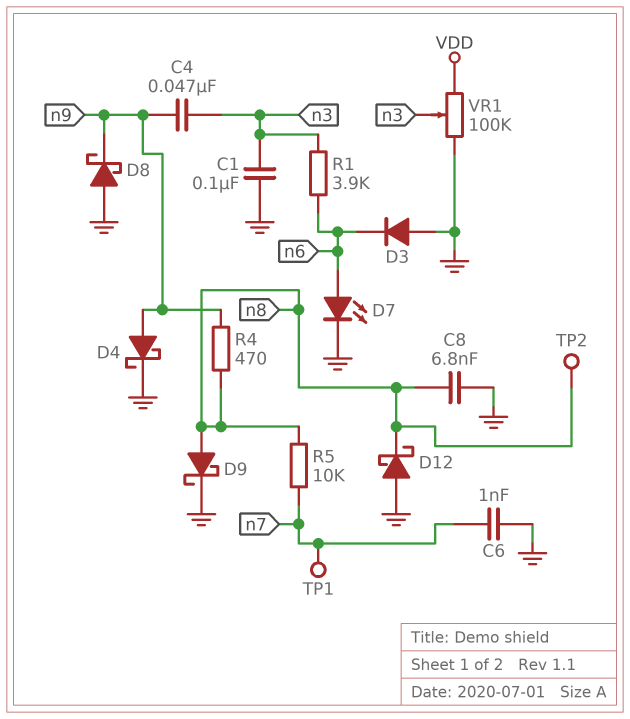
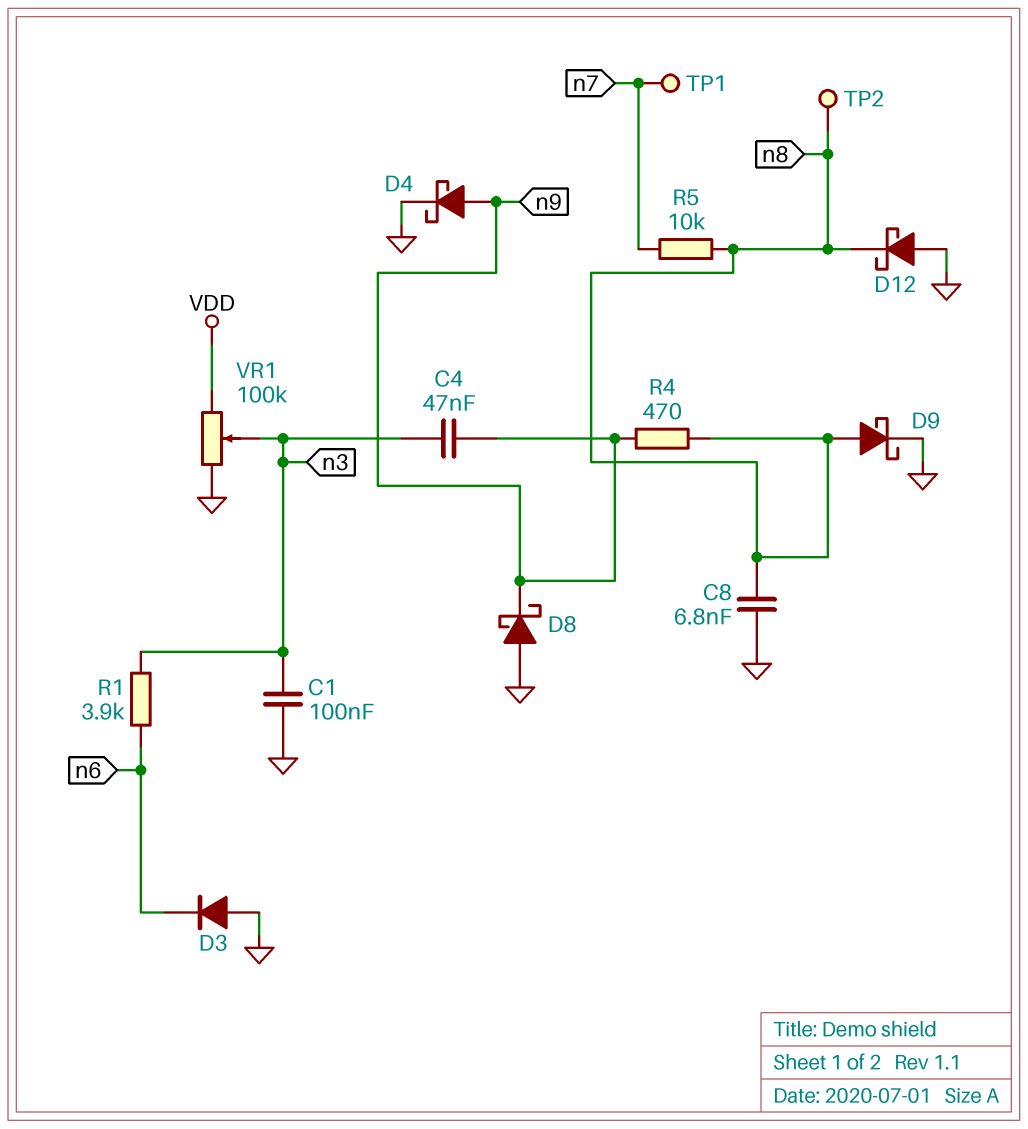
C6: 1nF (GND, n7) -> none
D7: LED (A n6, K GND) -> none

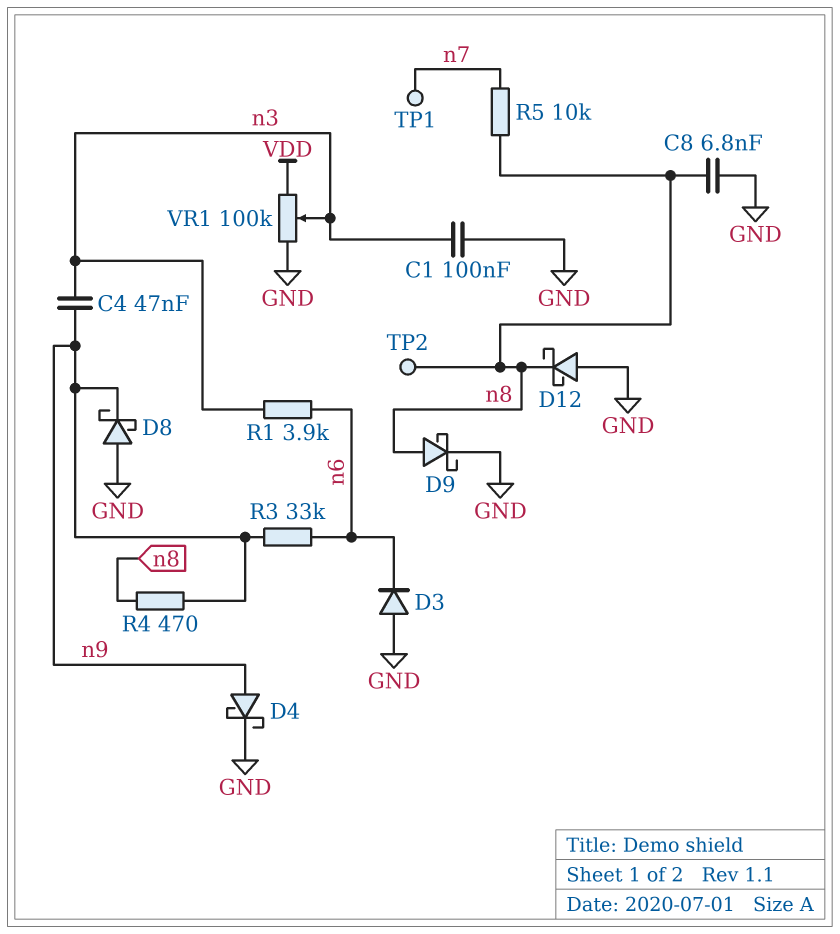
R3: none -> 33k (n6, n9)

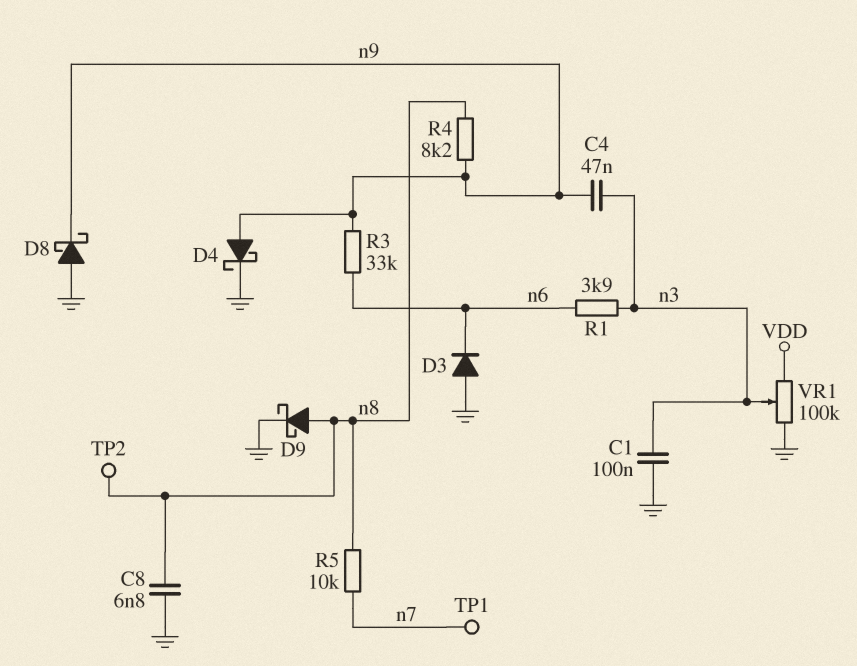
D12: schottky (A GND, K n8) -> none
R4: 470 (n8, n9) -> 8.2k (n8, n9)

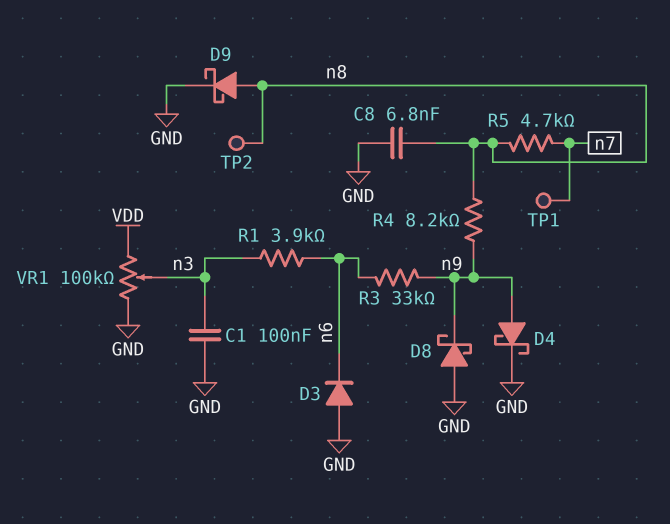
C4: 47nF (n3, n9) -> none
R5: 10k (n7, n8) -> 4.7k (n7, n8)

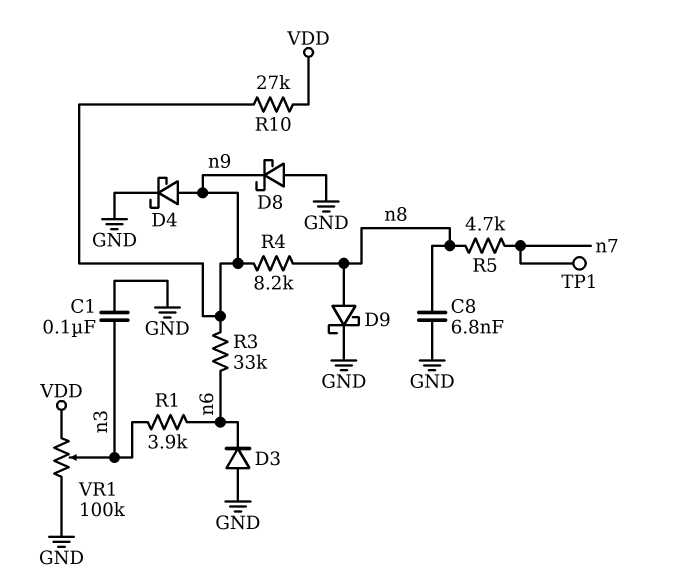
R10: none -> 27k (VDD, n9)
TP2: test point (n8) -> none

